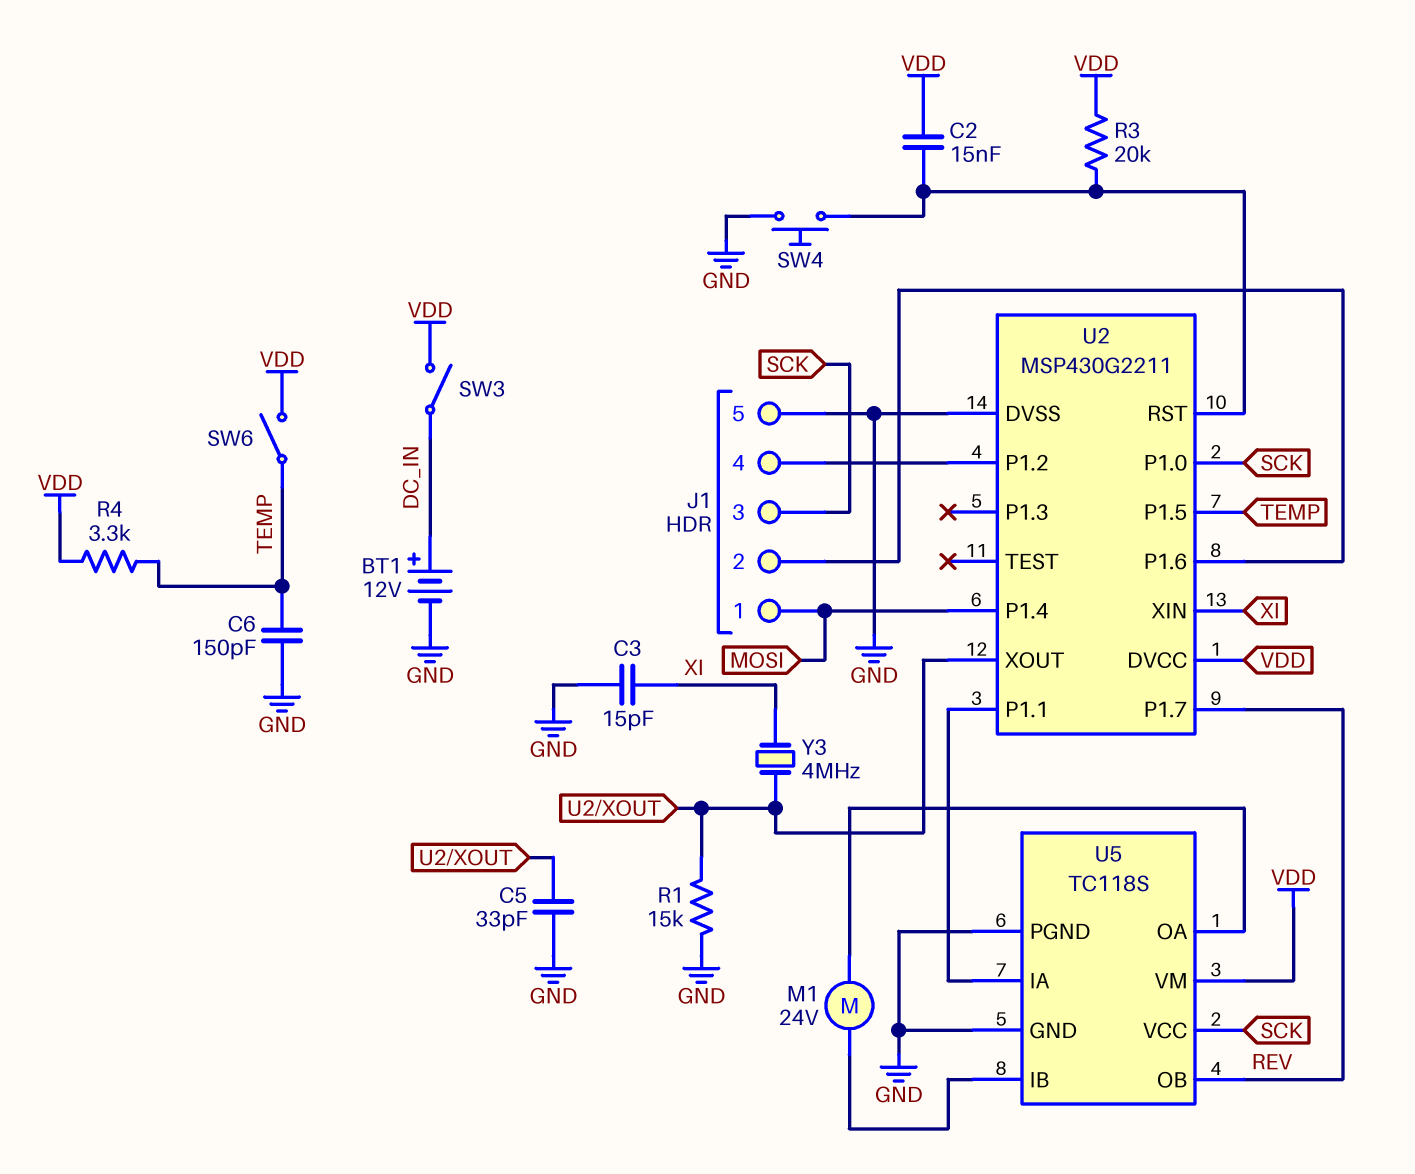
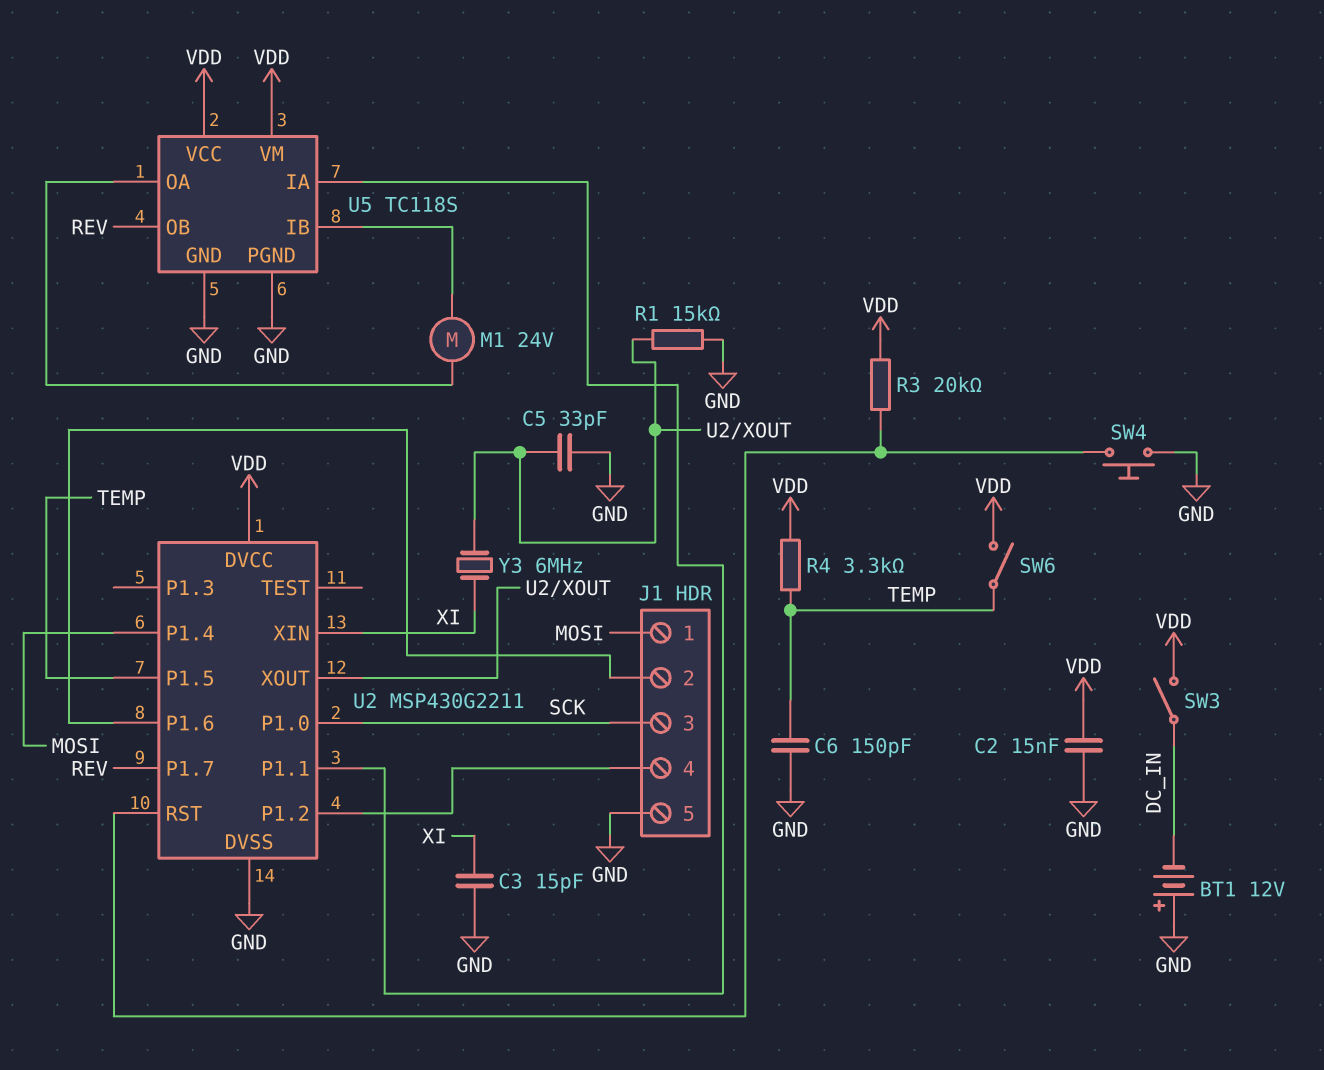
BT1: 12V (plus DC_IN, minus GND) -> 12V (plus GND, minus DC_IN)
C2: 15nF (U2/RST, VDD) -> 15nF (GND, VDD)
U5 pin VCC: SCK -> VDD
Y3: 4MHz (U2/XOUT, XI) -> 6MHz (U2/XOUT, XI)

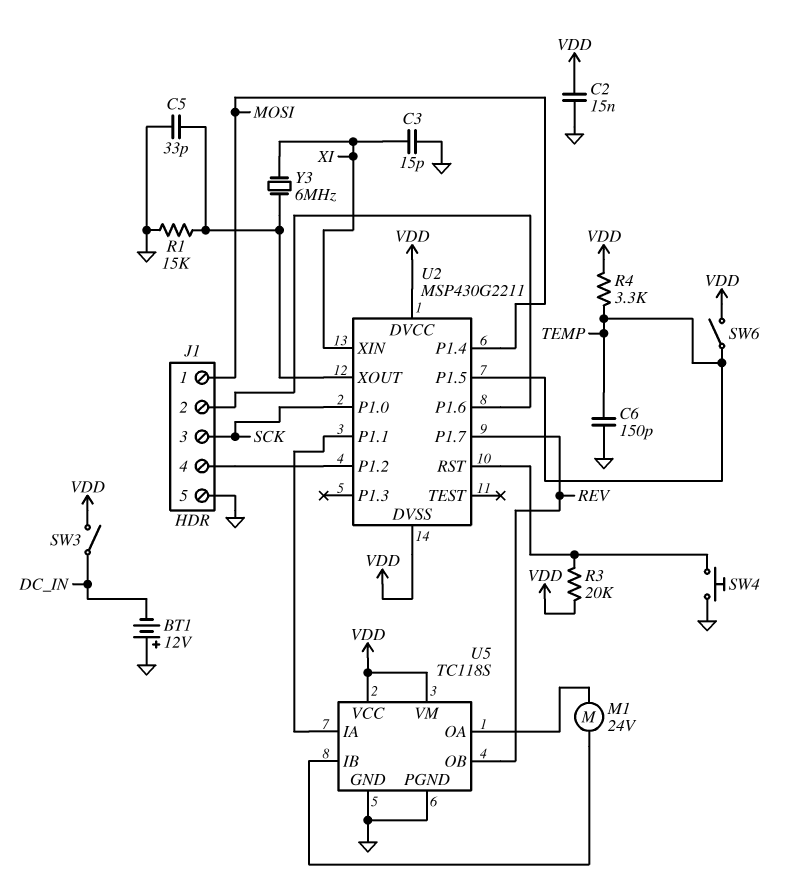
U2 pin DVSS: GND -> VDD

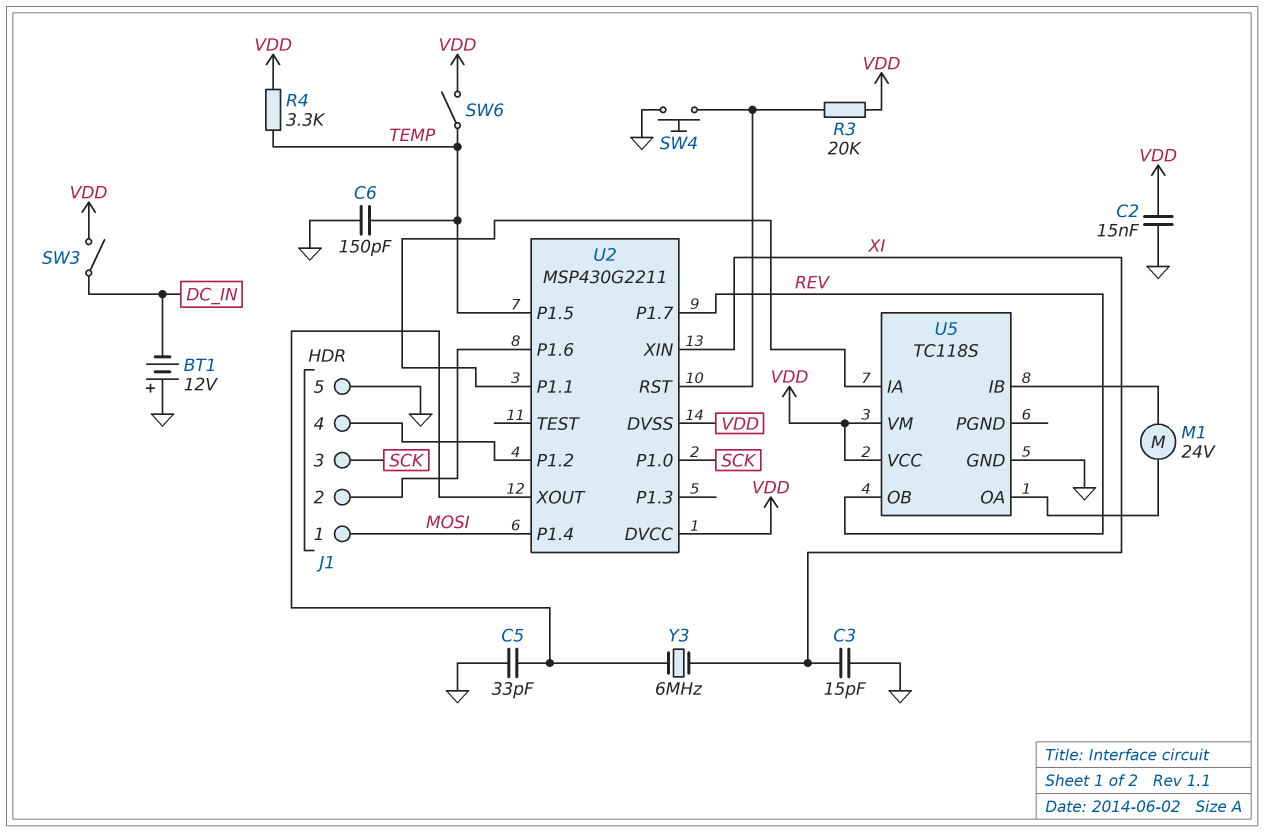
R1: 15k (GND, U2/XOUT) -> none
U5 pin PGND: GND -> none

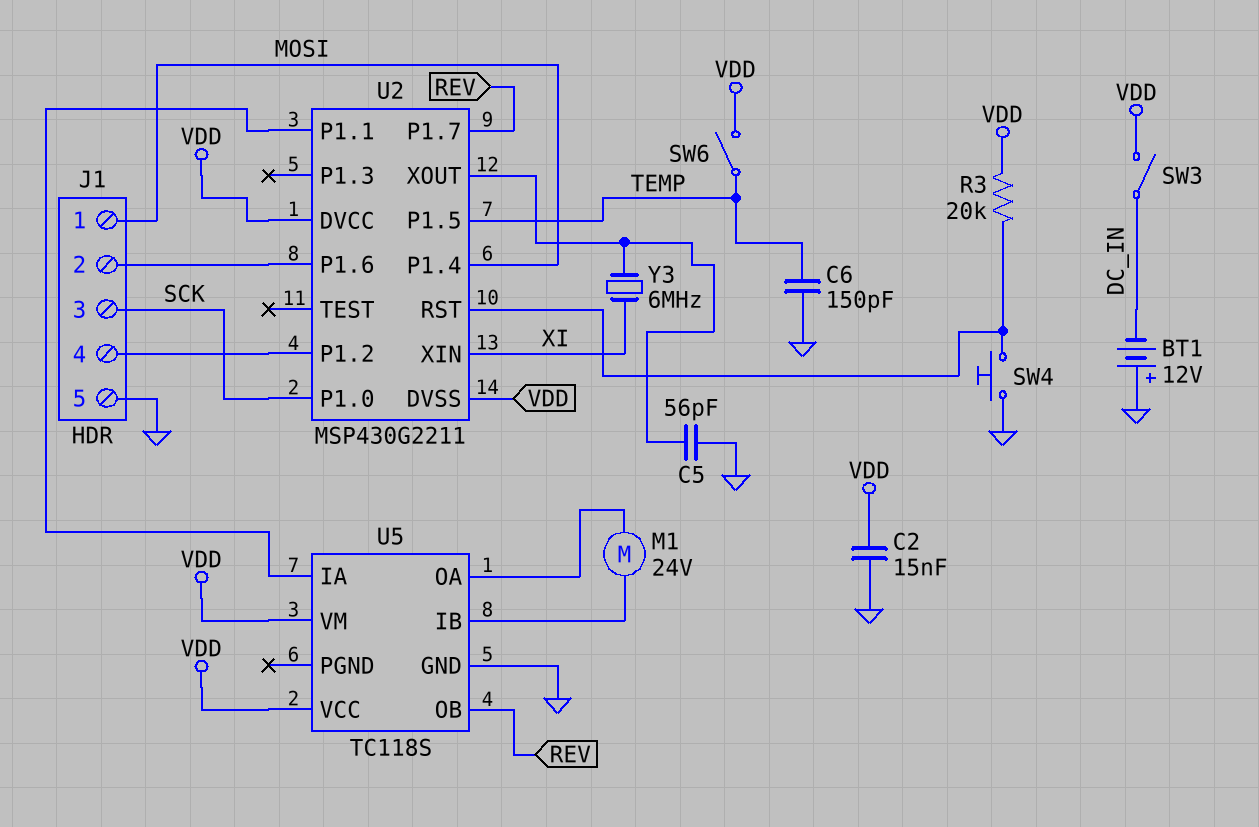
C3: 15pF (GND, XI) -> none
C5: 33pF (GND, U2/XOUT) -> 56pF (GND, U2/XOUT)
R4: 3.3k (TEMP, VDD) -> none

